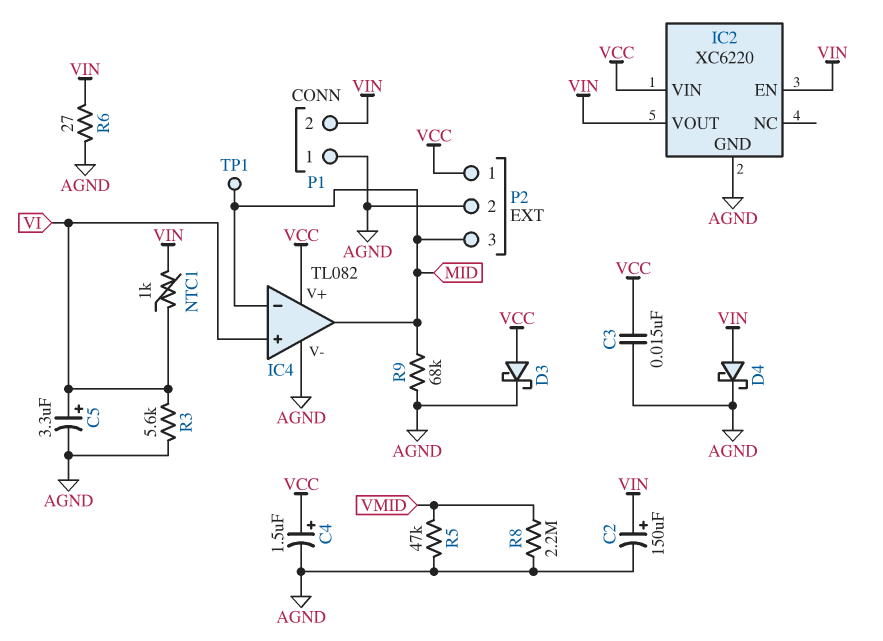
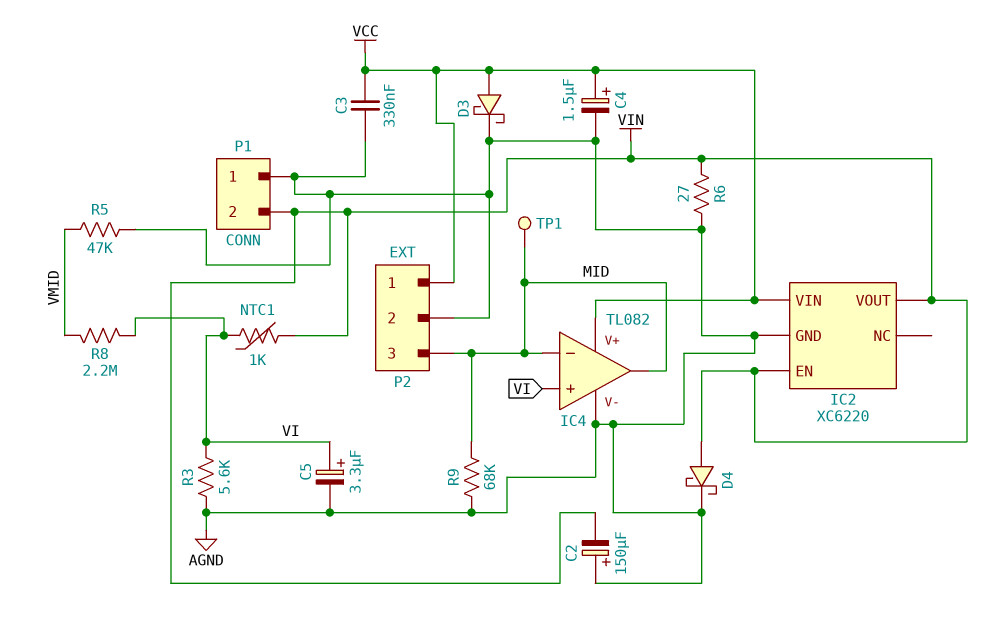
C2: 150uF (plus VIN, minus AGND) -> 150uF (plus AGND, minus VIN)
C3: 15nF (AGND, VCC) -> 330nF (AGND, VCC)
R8: 2.2M (AGND, VMID) -> 2.2M (VI, VMID)

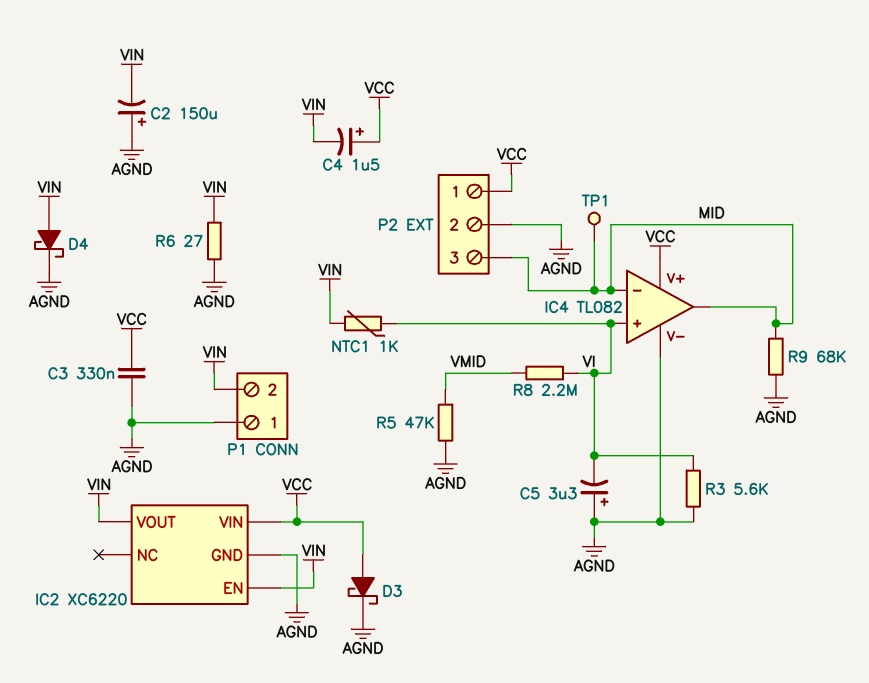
C4: 1.5uF (plus VCC, minus AGND) -> 1.5uF (plus VCC, minus VIN)
C5: 3.3uF (plus VI, minus AGND) -> 3.3uF (plus AGND, minus VI)

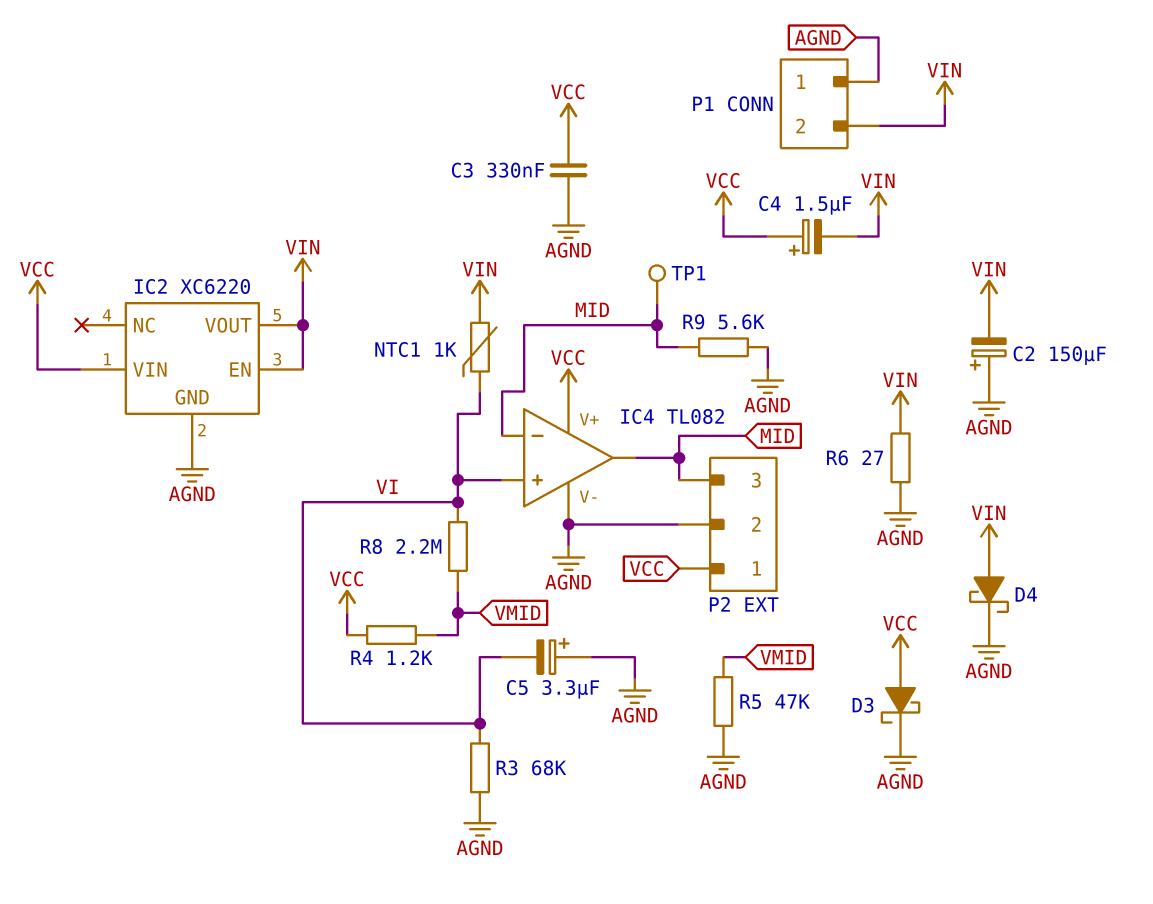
R3: 5.6k (AGND, VI) -> 68k (AGND, VI)
R4: none -> 1.2k (VCC, VMID)
R9: 68k (AGND, MID) -> 5.6k (AGND, MID)

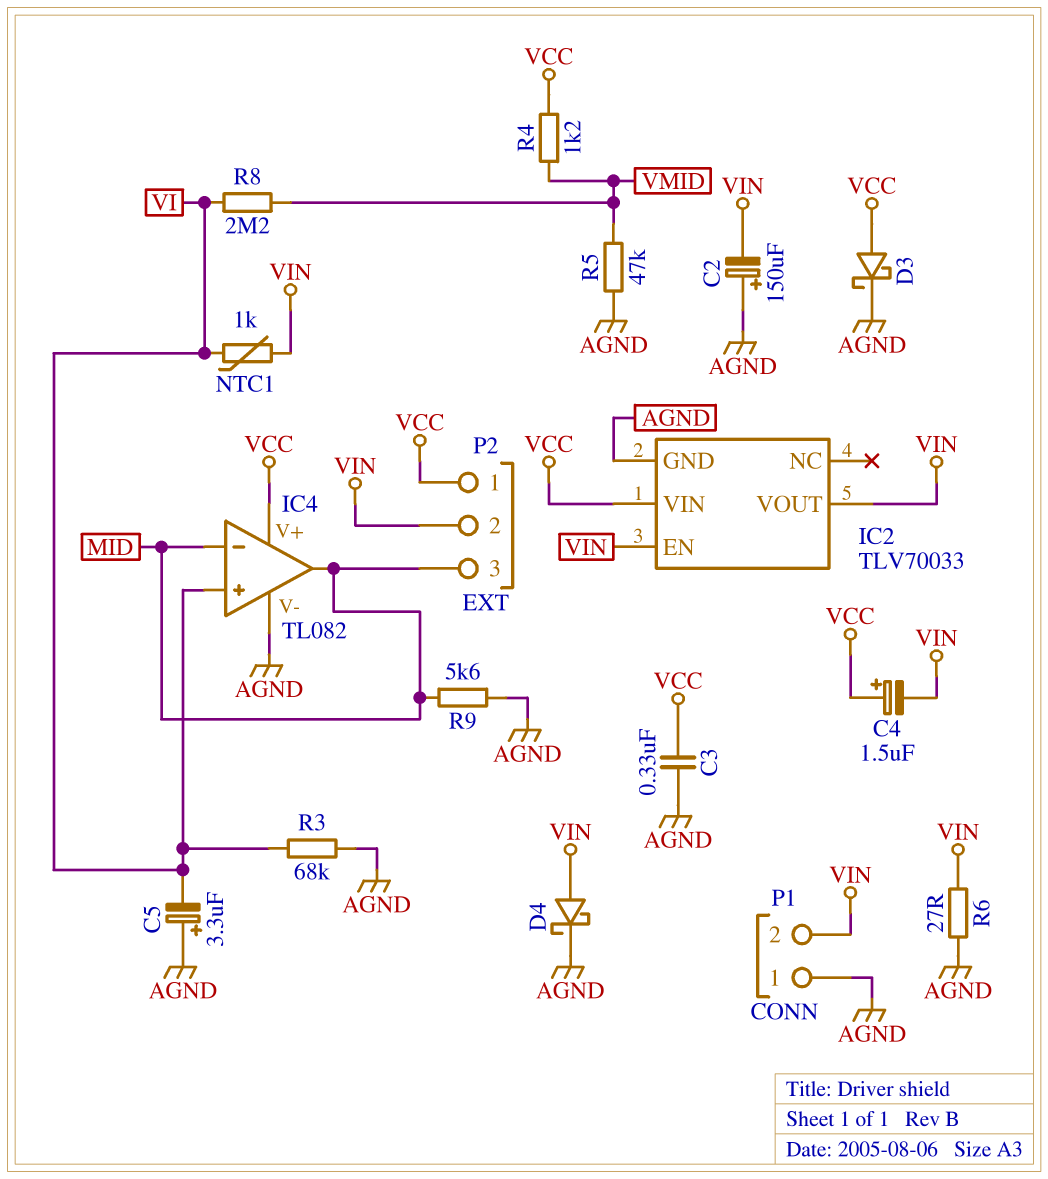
IC2: XC6220 -> TLV70033
P2 pin 2: AGND -> VIN
TP1: test point (MID) -> none

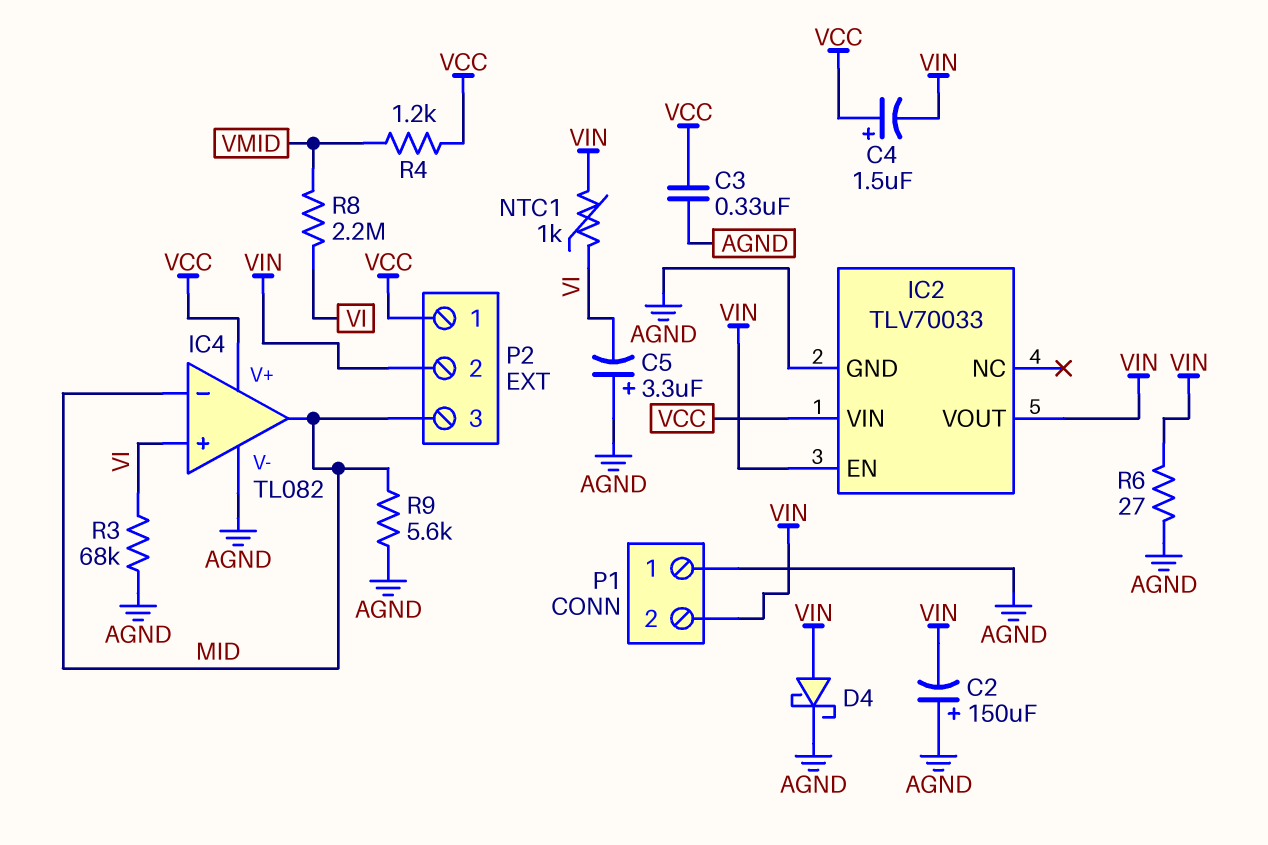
D3: schottky (A VCC, K AGND) -> none
R5: 47k (AGND, VMID) -> none

